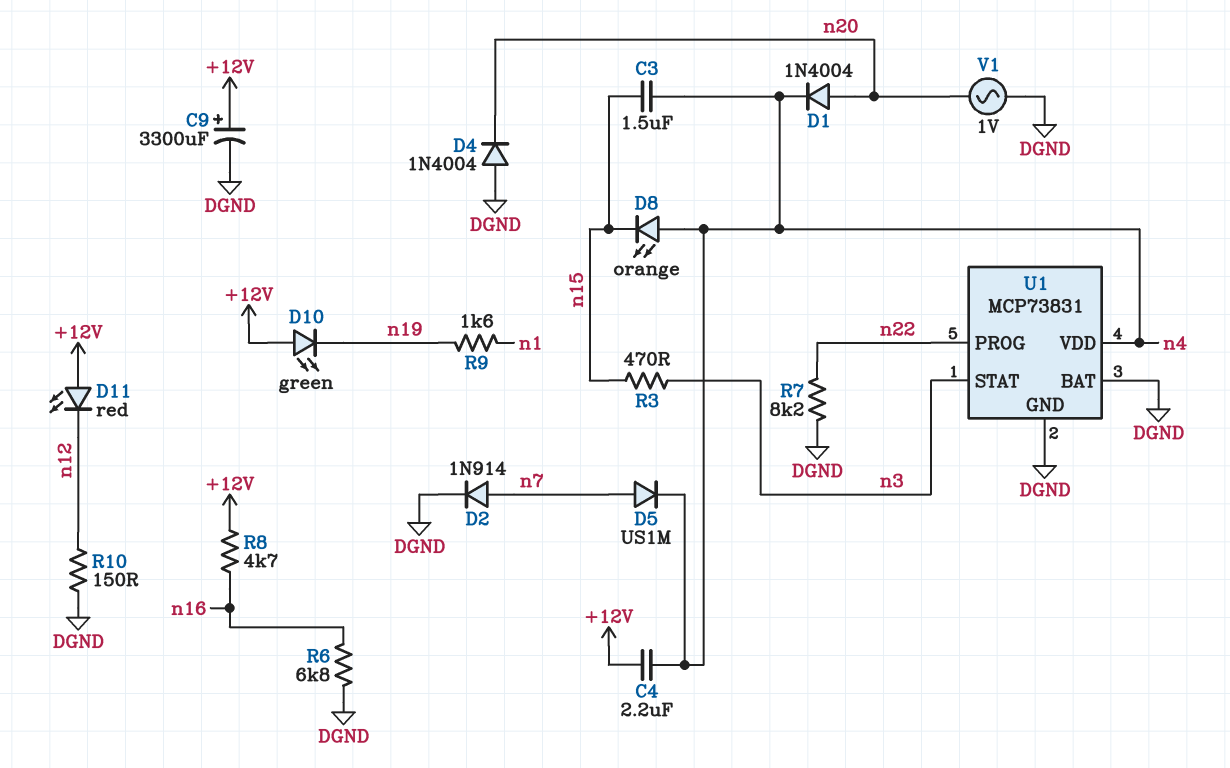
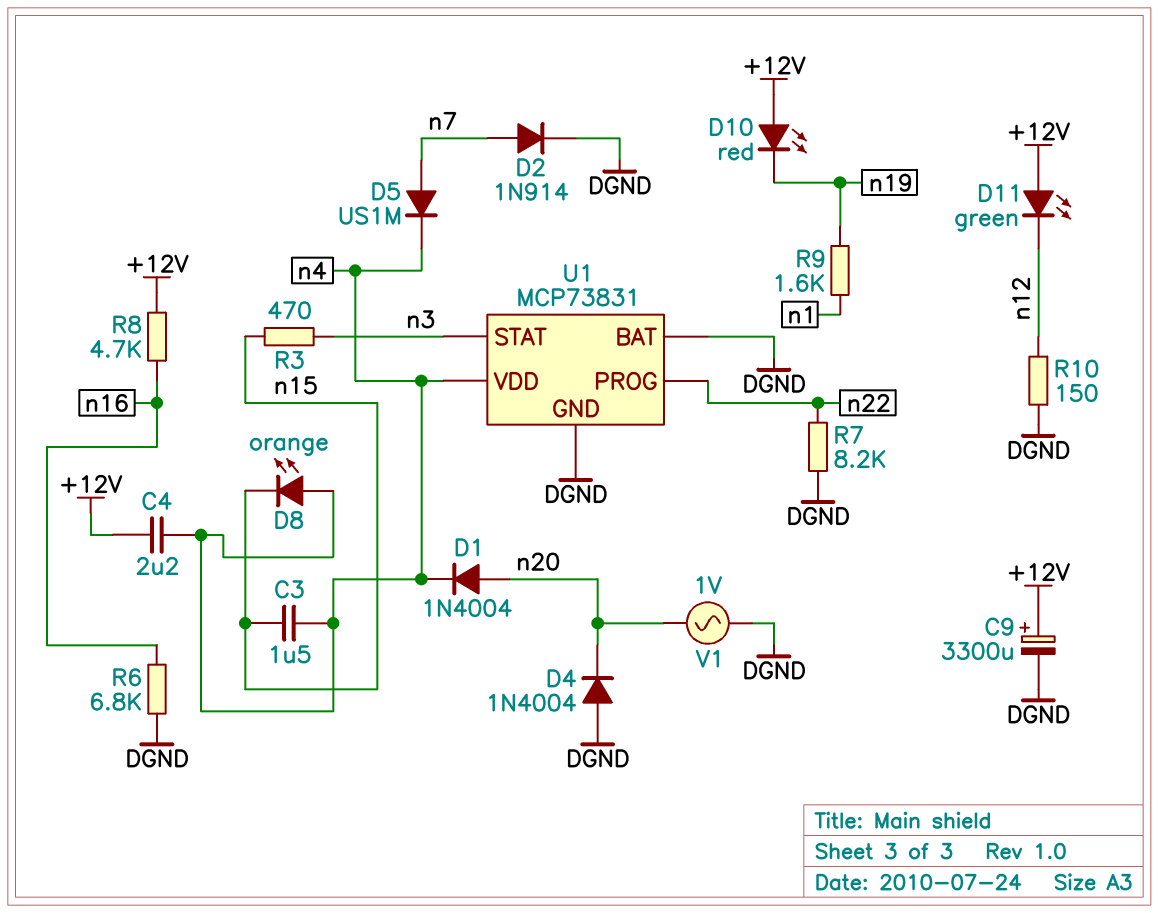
D10: LED green (A +12V, K n19) -> LED red (A +12V, K n19)
D11: LED red (A +12V, K n12) -> LED green (A +12V, K n12)

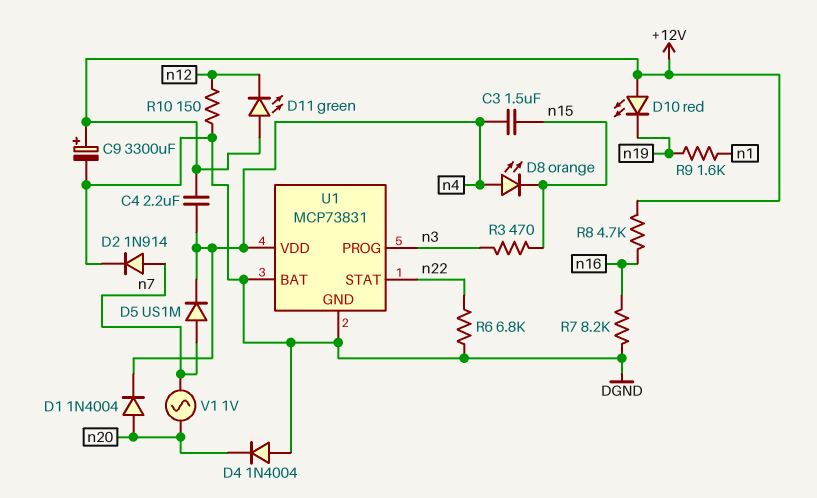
R6: 6.8k (DGND, n16) -> 6.8k (DGND, n22)
R7: 8.2k (DGND, n22) -> 8.2k (DGND, n16)
U1 pin PROG: n22 -> n3
U1 pin STAT: n3 -> n22
V1: AC 1V (DGND, n20) -> AC 1V (n7, n20)

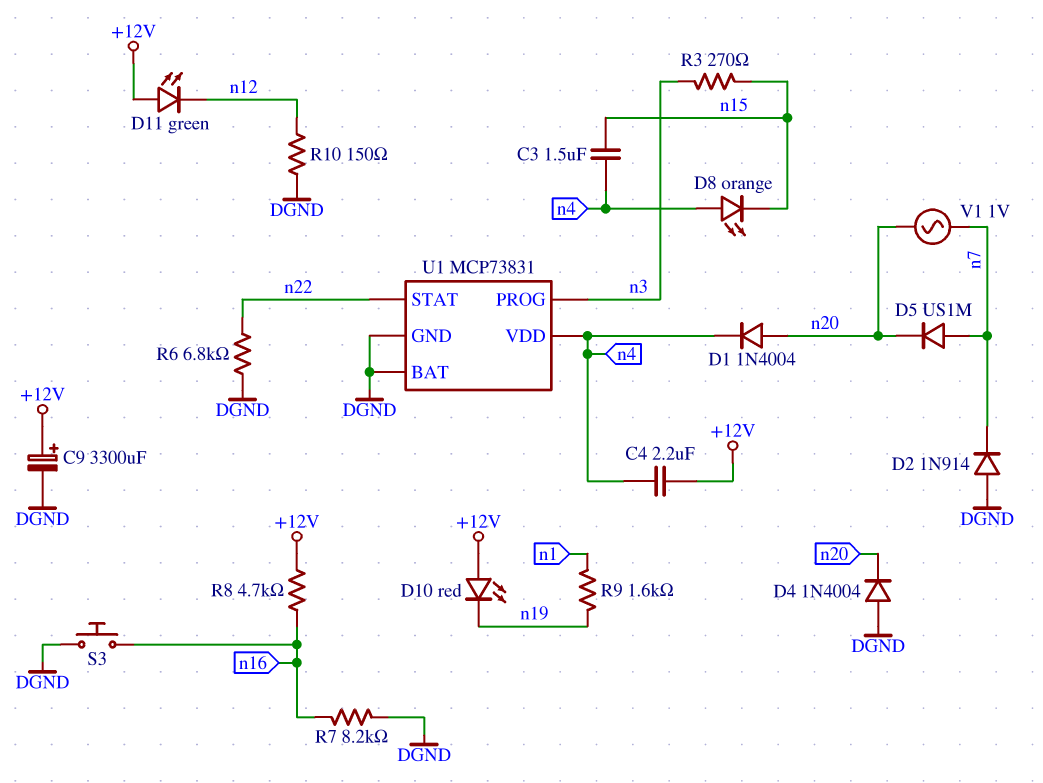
D2: diode 1N914 (A n7, K DGND) -> diode 1N914 (A DGND, K n7)
D5: diode US1M (A n7, K n4) -> diode US1M (A n7, K n20)
R3: 470 (n3, n15) -> 270 (n3, n15)
S3: none -> button (DGND, n16)

